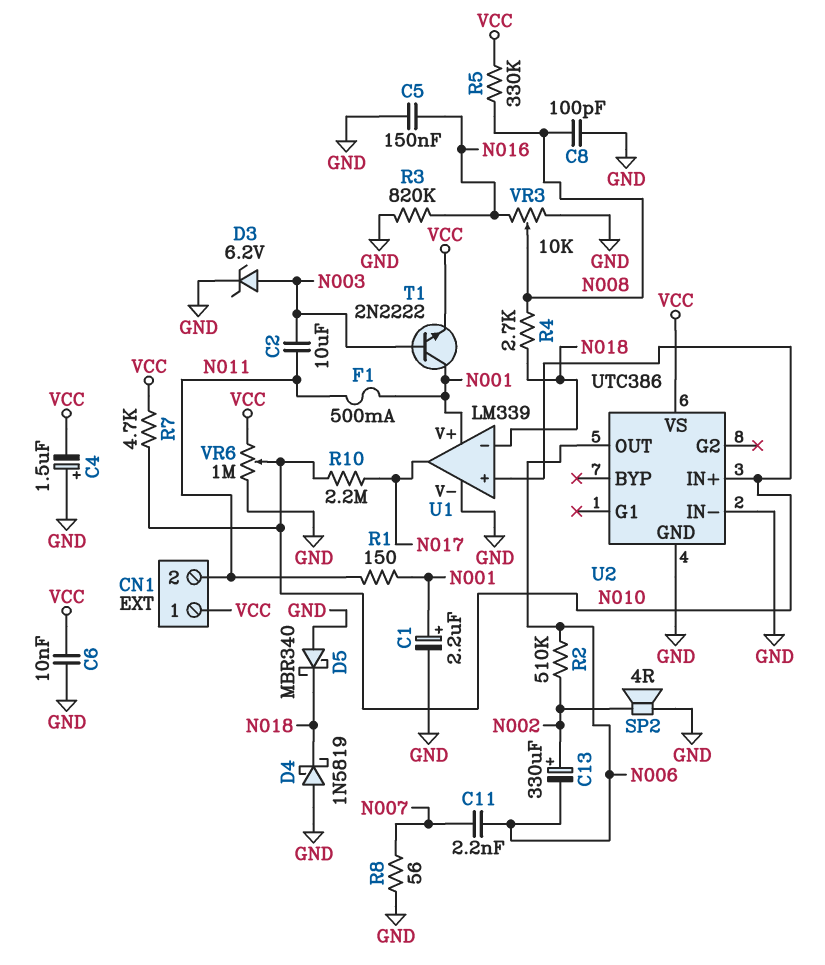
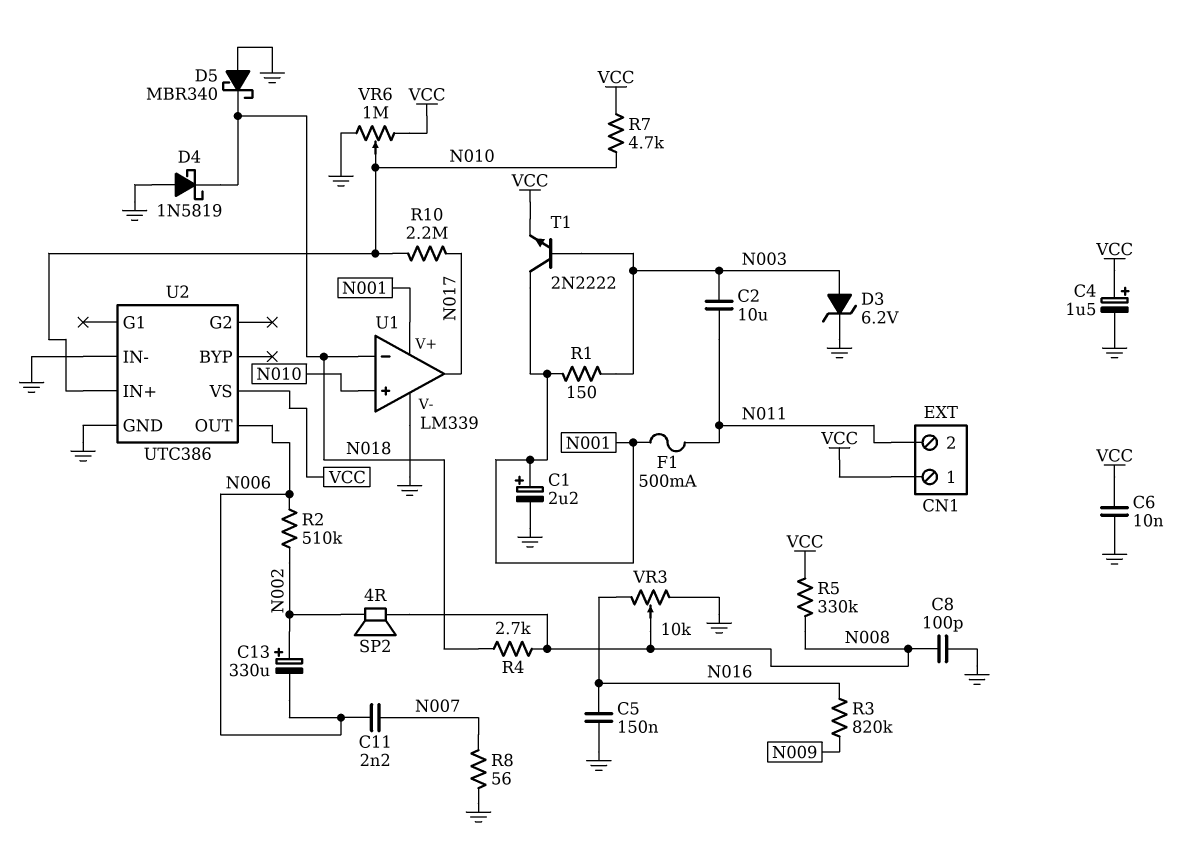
C4: 1.5uF (plus GND, minus VCC) -> 1.5uF (plus VCC, minus GND)
R1: 150 (N001, N011) -> 150 (N001, N003)
R3: 820k (GND, N016) -> 820k (N009, N016)
SP2: speaker 4R (GND, N002) -> speaker 4R (N002, N008)

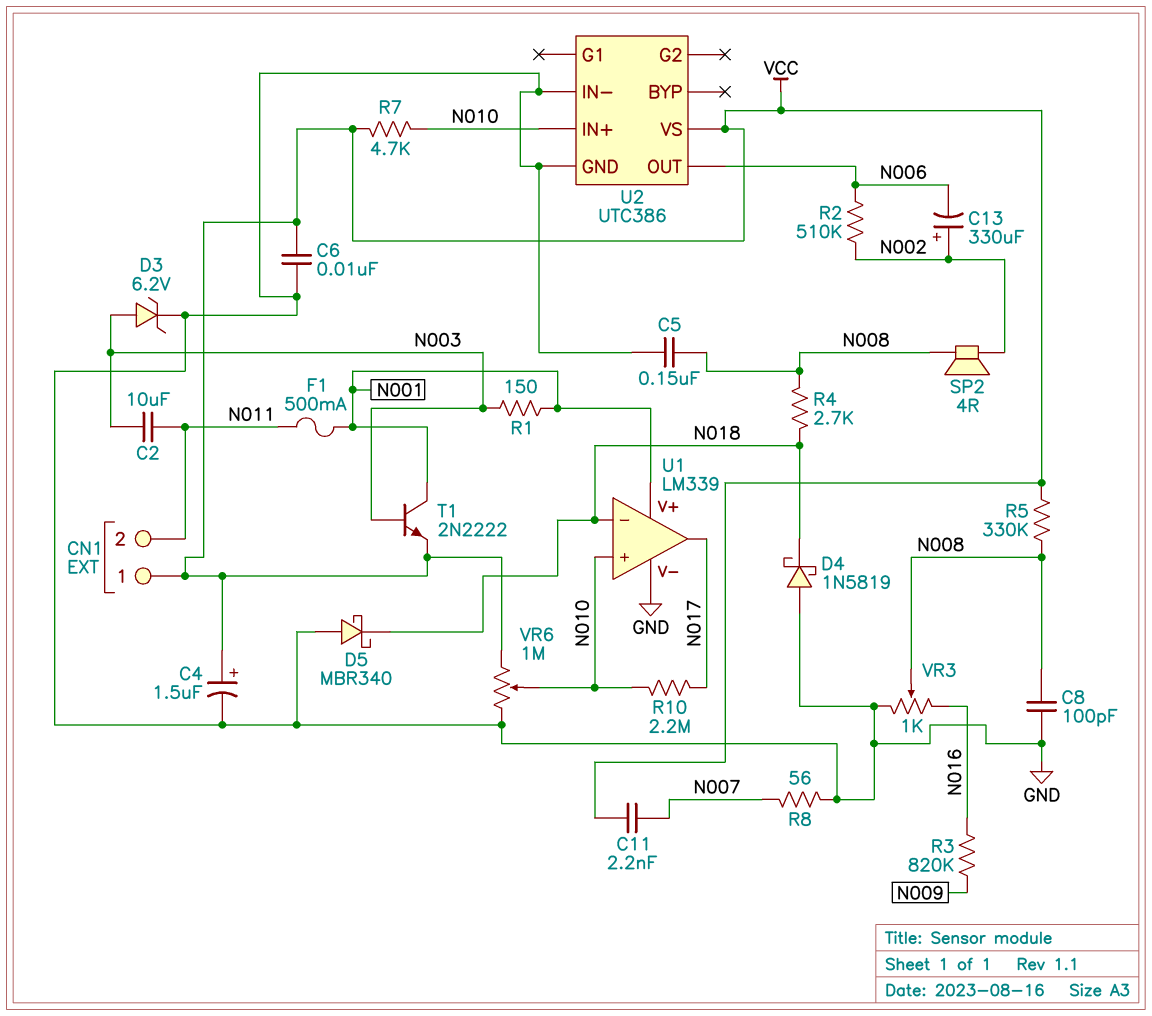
C1: 2.2uF (plus N001, minus GND) -> none
C5: 150nF (GND, N016) -> 150nF (GND, N008)
C11: 2.2nF (N006, N007) -> 2.2nF (N007, VCC)
VR3: 10k (GND, N016, wiper N008) -> 1k (GND, N016, wiper N008)

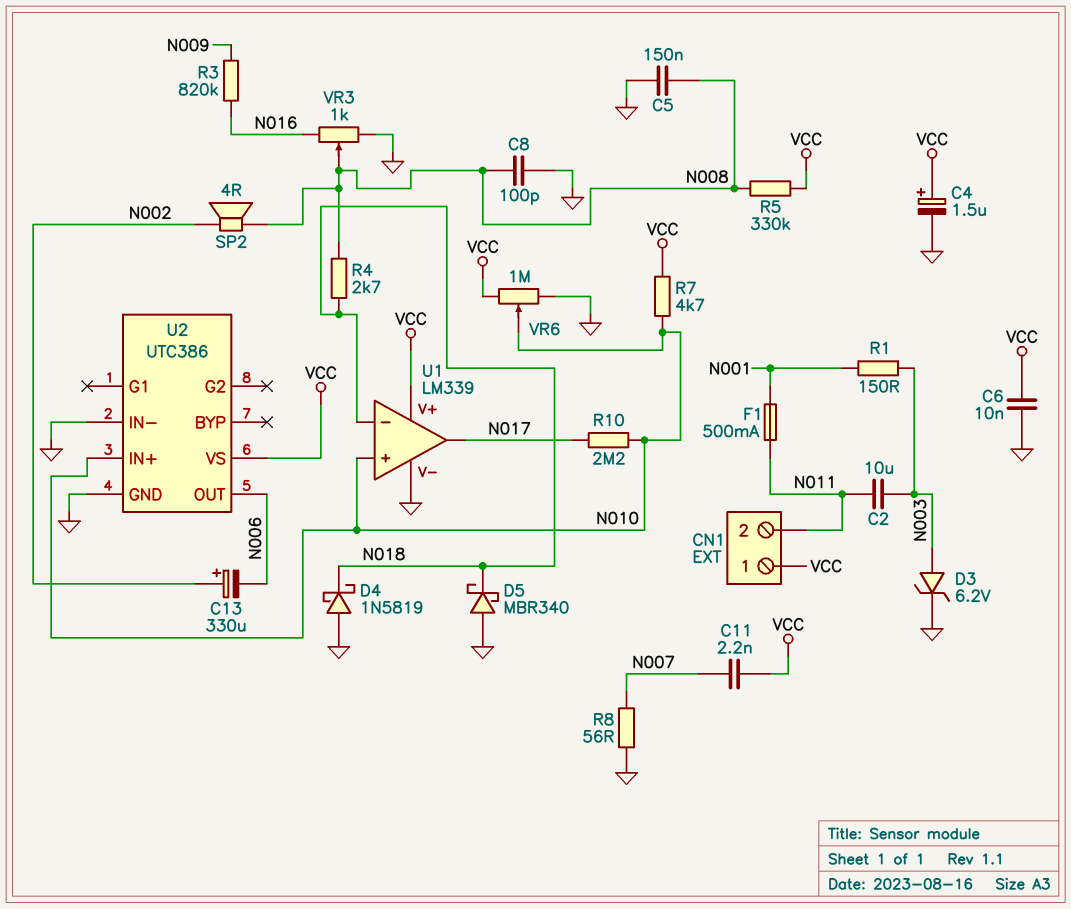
R2: 510k (N002, N006) -> none
T1: NPN 2N2222 (B N003, C N001, E VCC) -> none
U1 pin V+: N001 -> VCC

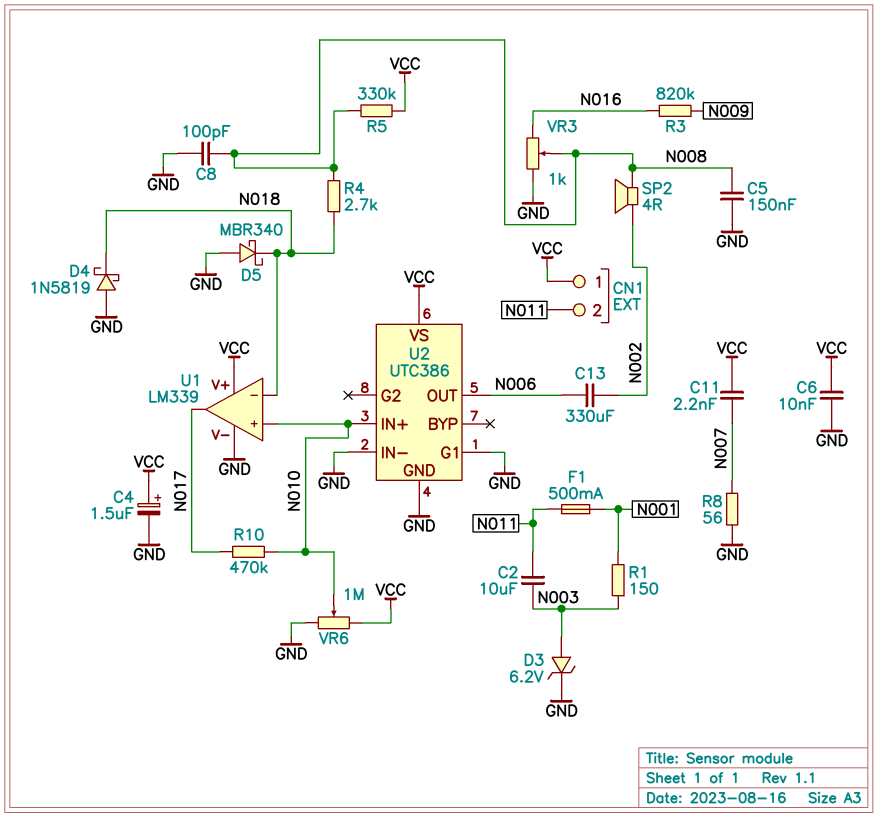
C13: 330uF (plus N002, minus N006) -> 330uF (N002, N006)
R7: 4.7k (N010, VCC) -> none
R10: 2.2M (N010, N017) -> 470k (N010, N017)
U2 pin G1: none -> GND

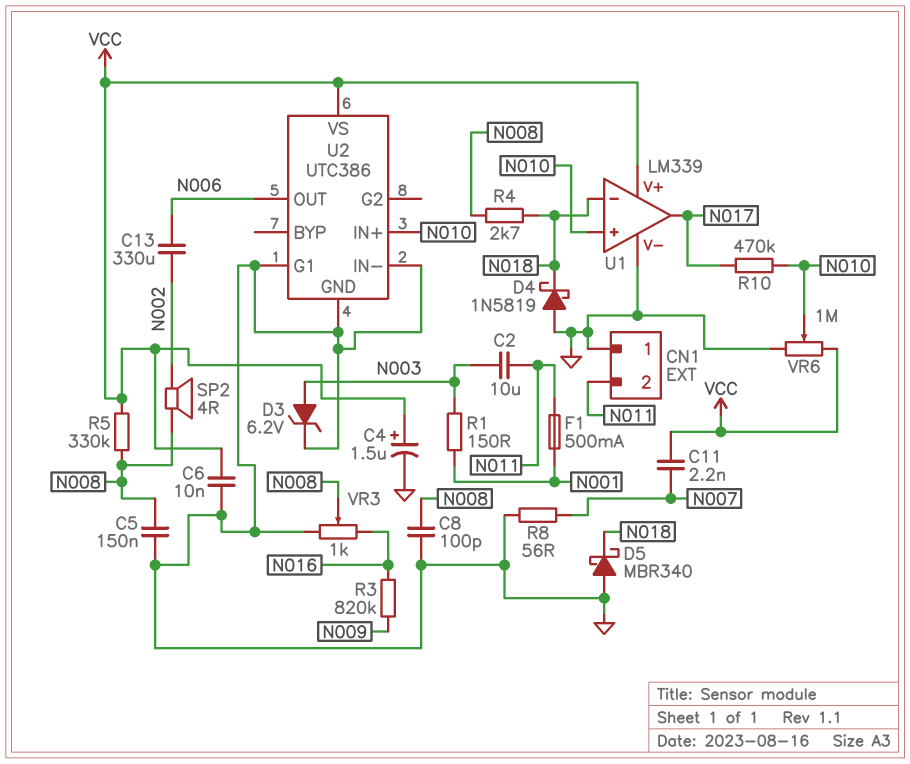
CN1 pin 1: VCC -> GND

